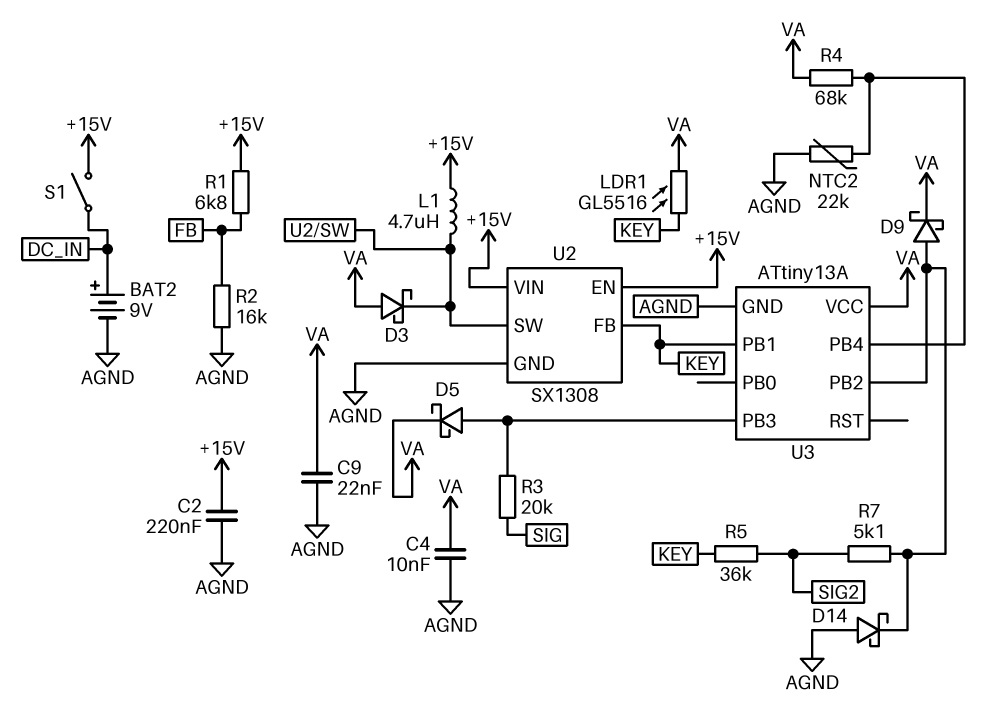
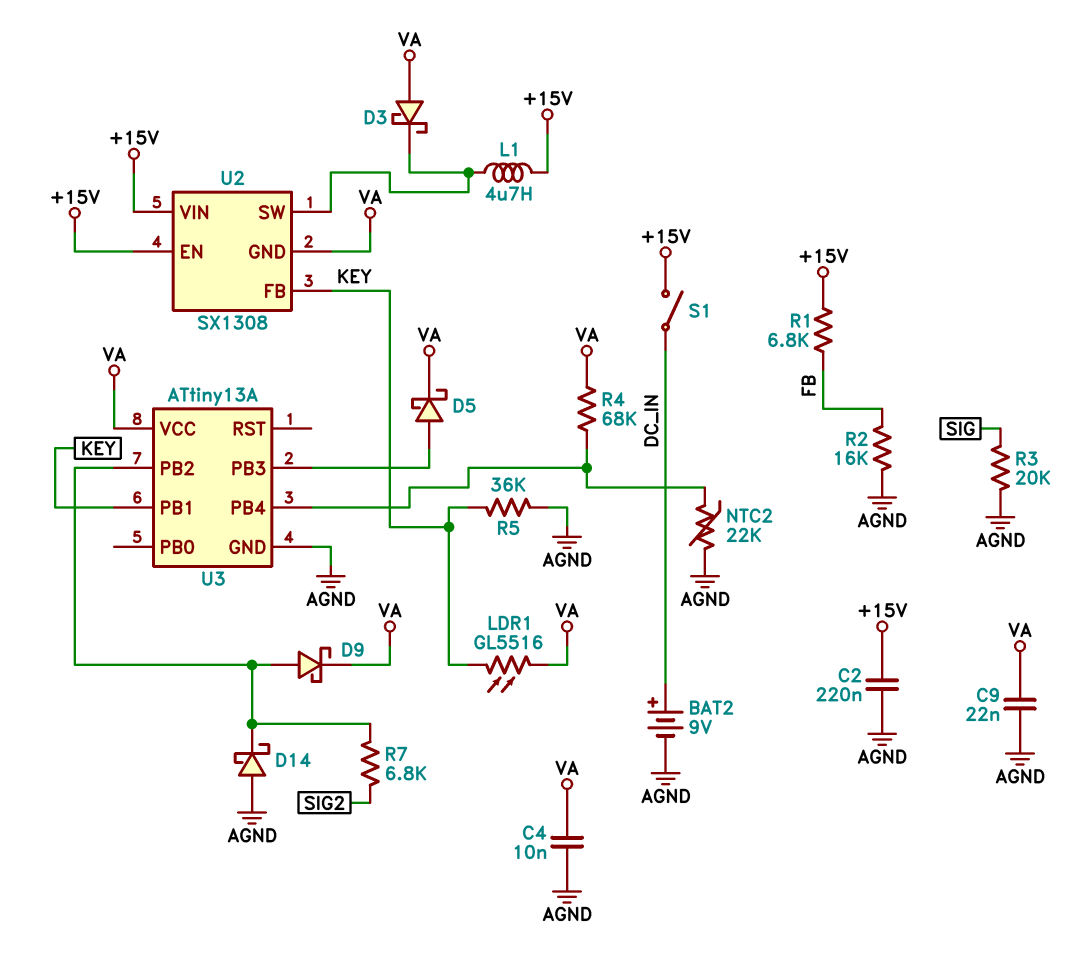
R3: 20k (SIG, U3/PB3) -> 20k (AGND, SIG)
R5: 36k (KEY, SIG2) -> 36k (AGND, KEY)
R7: 5.1k (SIG2, U3/PB2) -> 6.8k (SIG2, U3/PB2)
U2 pin GND: AGND -> VA

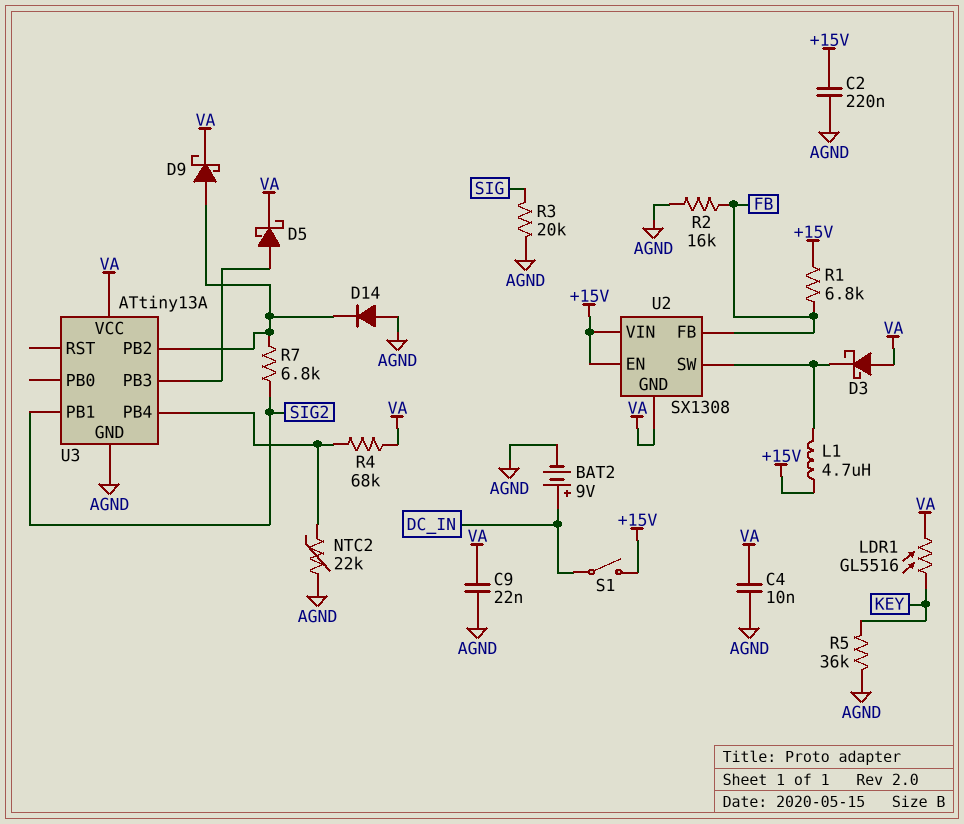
D14: schottky (A AGND, K U3/PB2) -> diode (A AGND, K U3/PB2)
U2 pin FB: KEY -> FB
U3 pin PB1: KEY -> SIG2

